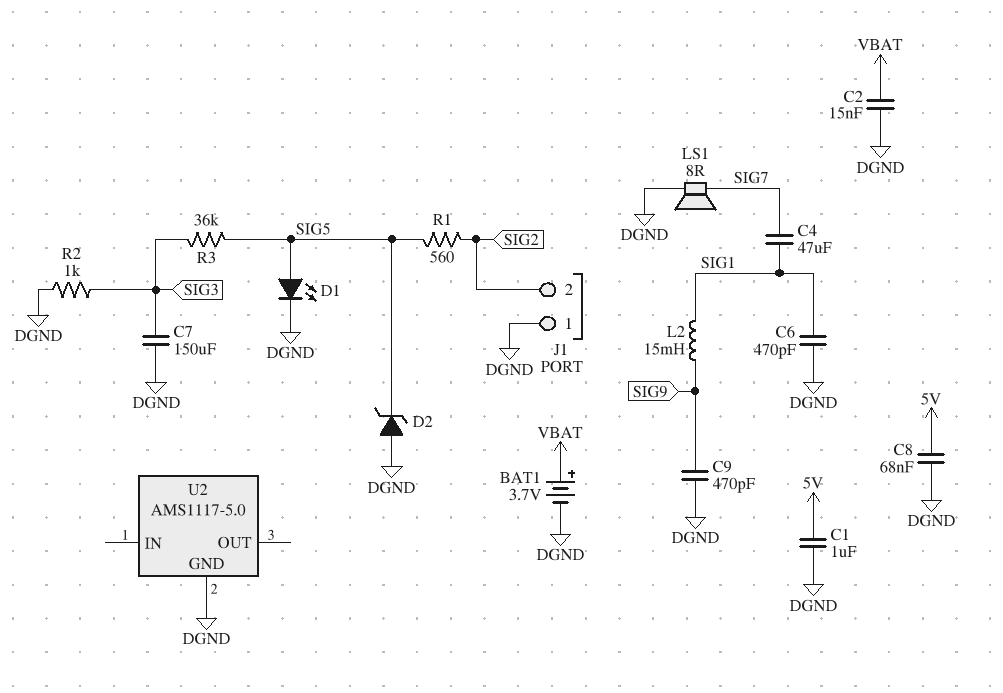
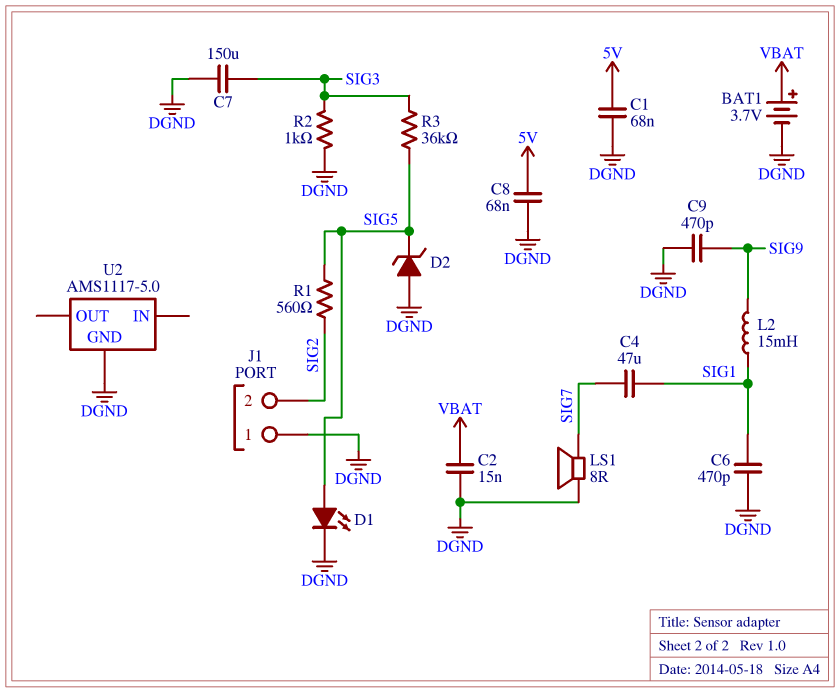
C1: 1uF (5V, DGND) -> 68nF (5V, DGND)

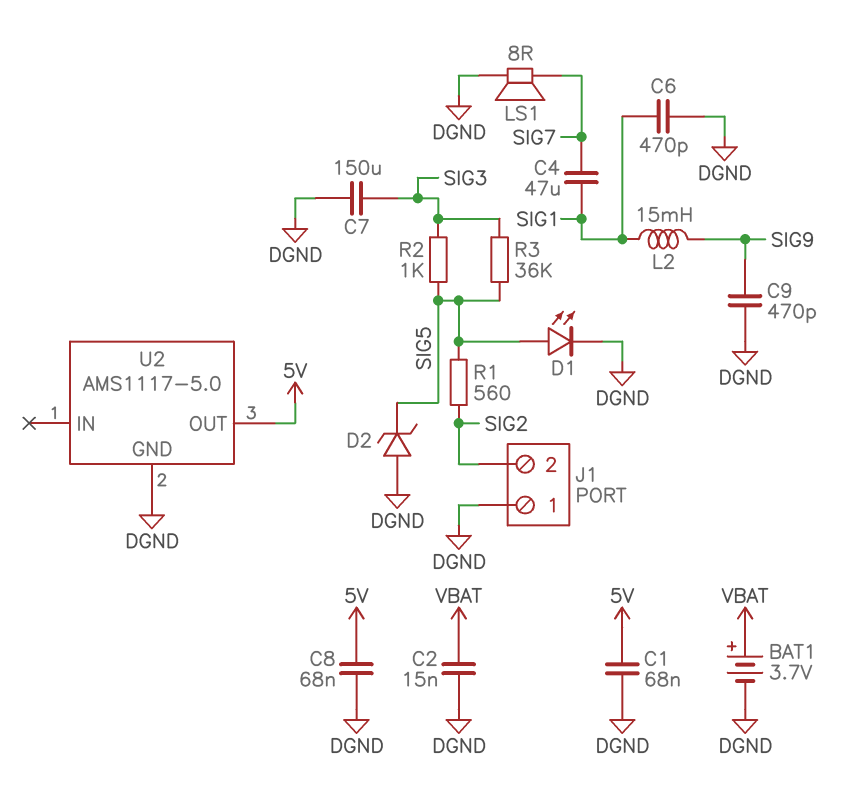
R2: 1k (DGND, SIG3) -> 1k (SIG3, SIG5)
U2 pin OUT: none -> 5V

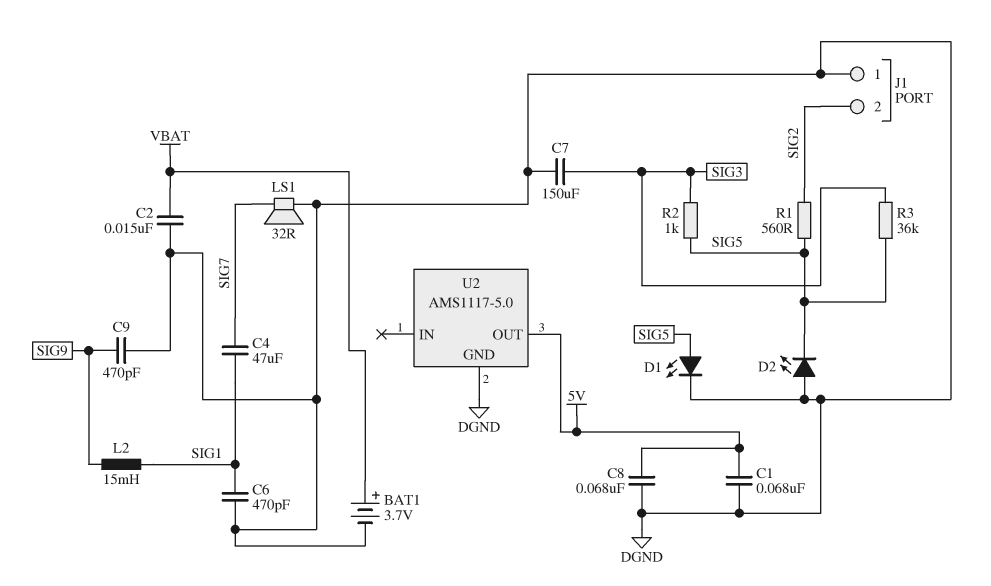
D2: zener (A DGND, K SIG5) -> LED (A DGND, K SIG5)
LS1: speaker 8R (DGND, SIG7) -> speaker 32R (DGND, SIG7)

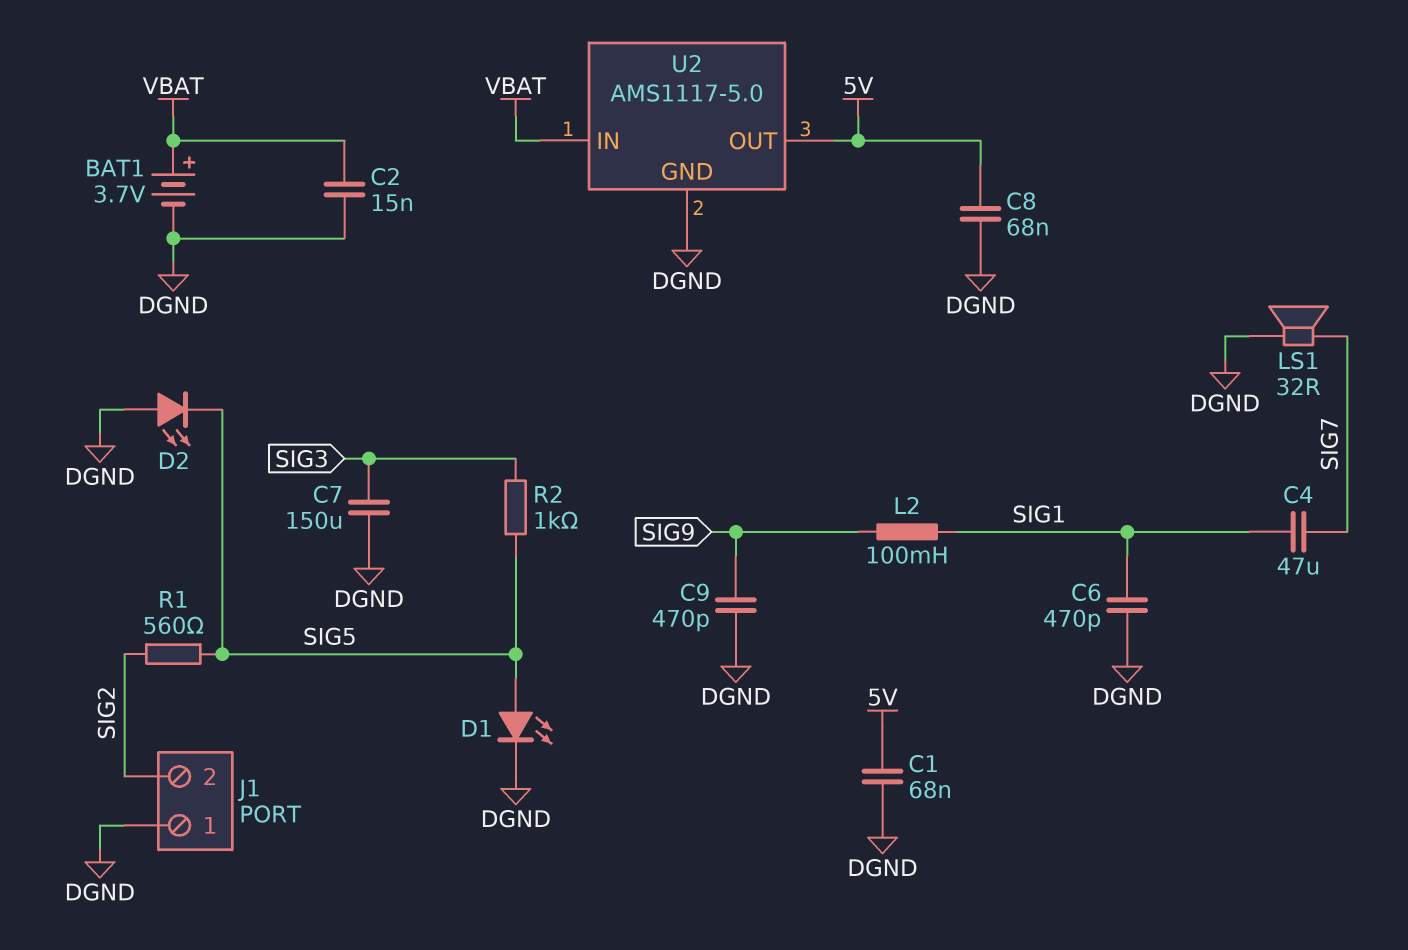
L2: 15mH (SIG1, SIG9) -> 100mH (SIG1, SIG9)
R3: 36k (SIG3, SIG5) -> none
U2 pin IN: none -> VBAT

